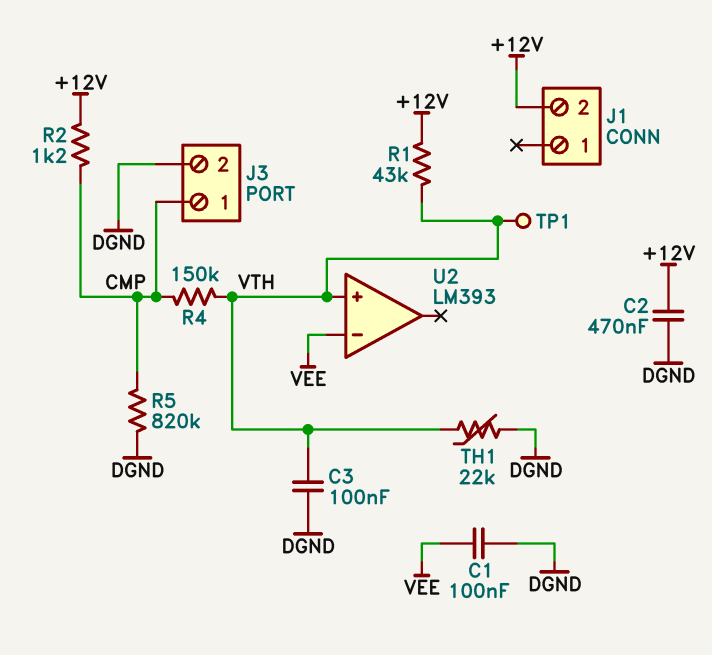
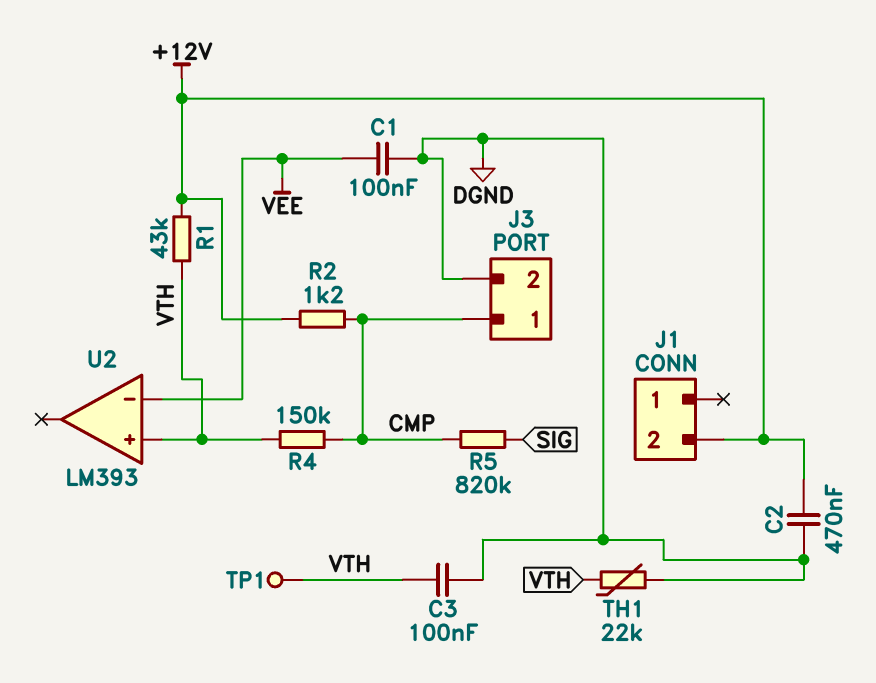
R5: 820k (CMP, DGND) -> 820k (CMP, SIG)

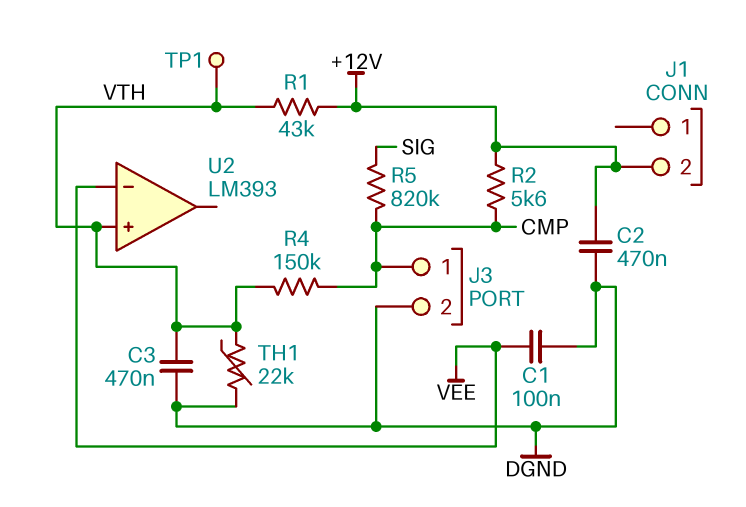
C3: 100nF (DGND, VTH) -> 470nF (DGND, VTH)
R2: 1.2k (+12V, CMP) -> 5.6k (+12V, CMP)

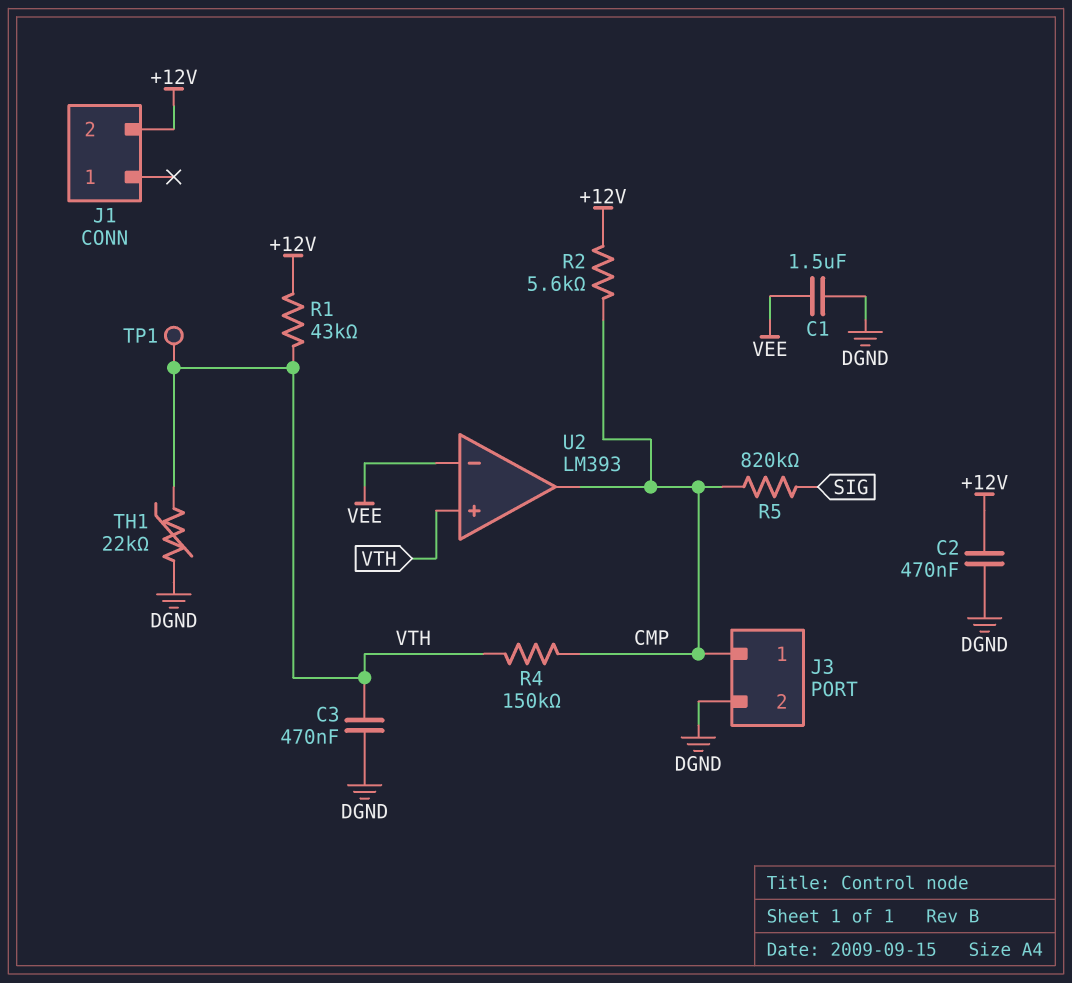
C1: 100nF (DGND, VEE) -> 1.5uF (DGND, VEE)
U2 pin out: none -> CMP

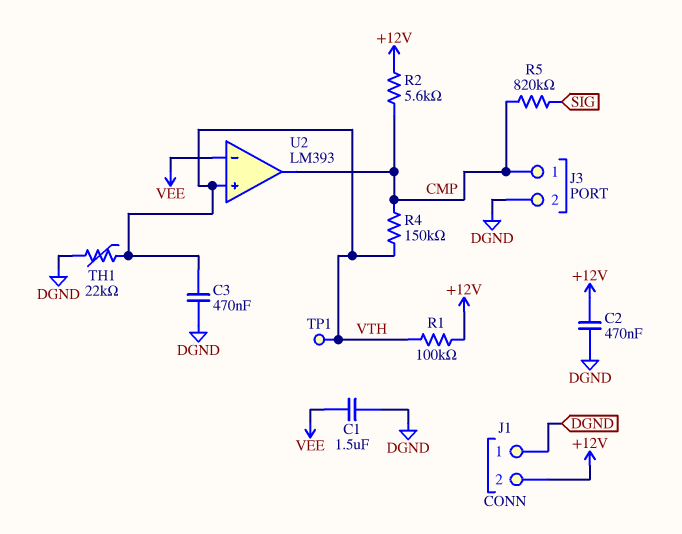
J1 pin 1: none -> DGND
R1: 43k (+12V, VTH) -> 100k (+12V, VTH)

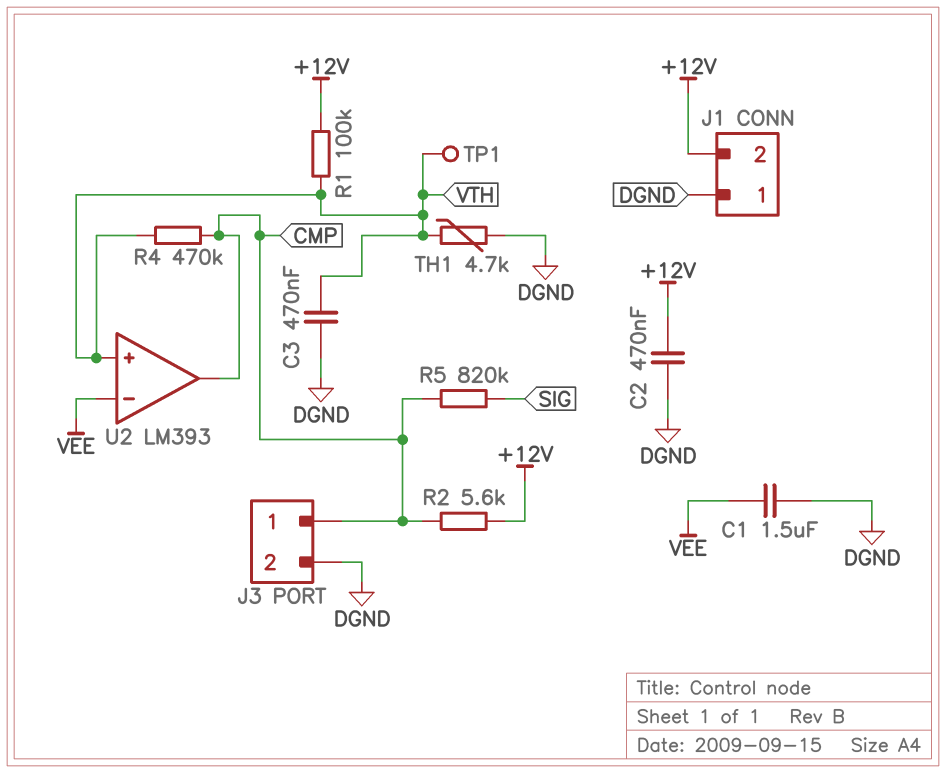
R4: 150k (CMP, VTH) -> 470k (CMP, VTH)
TH1: 22k (DGND, VTH) -> 4.7k (DGND, VTH)

